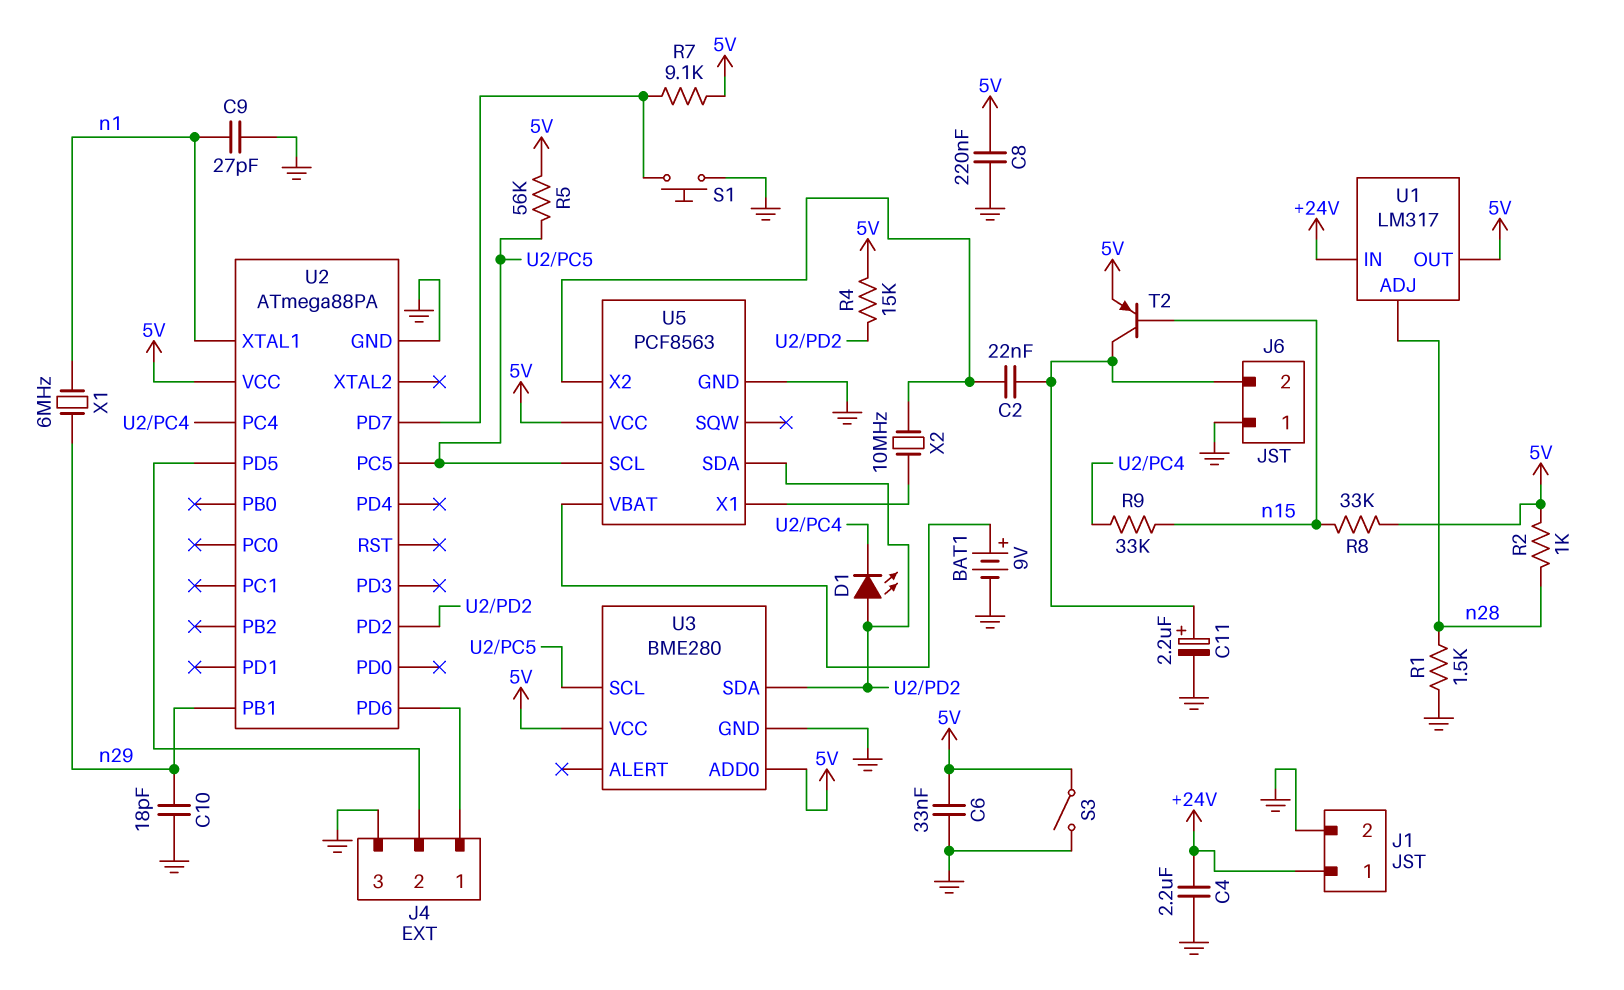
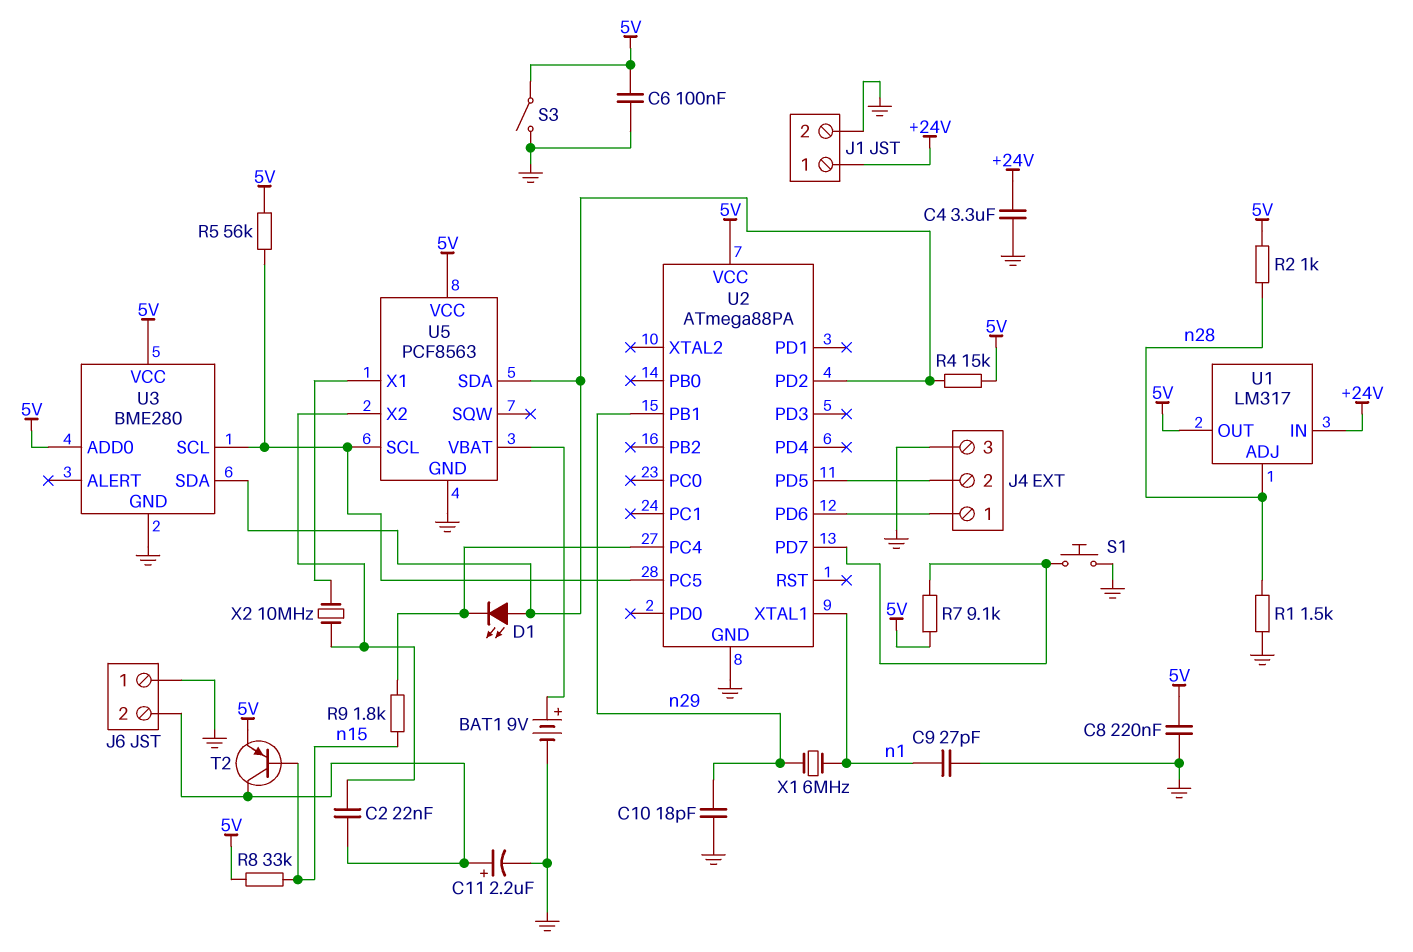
C4: 2.2uF (+24V, GND) -> 3.3uF (+24V, GND)
C6: 33nF (5V, GND) -> 100nF (5V, GND)
R9: 33k (U2/PC4, n15) -> 1.8k (U2/PC4, n15)

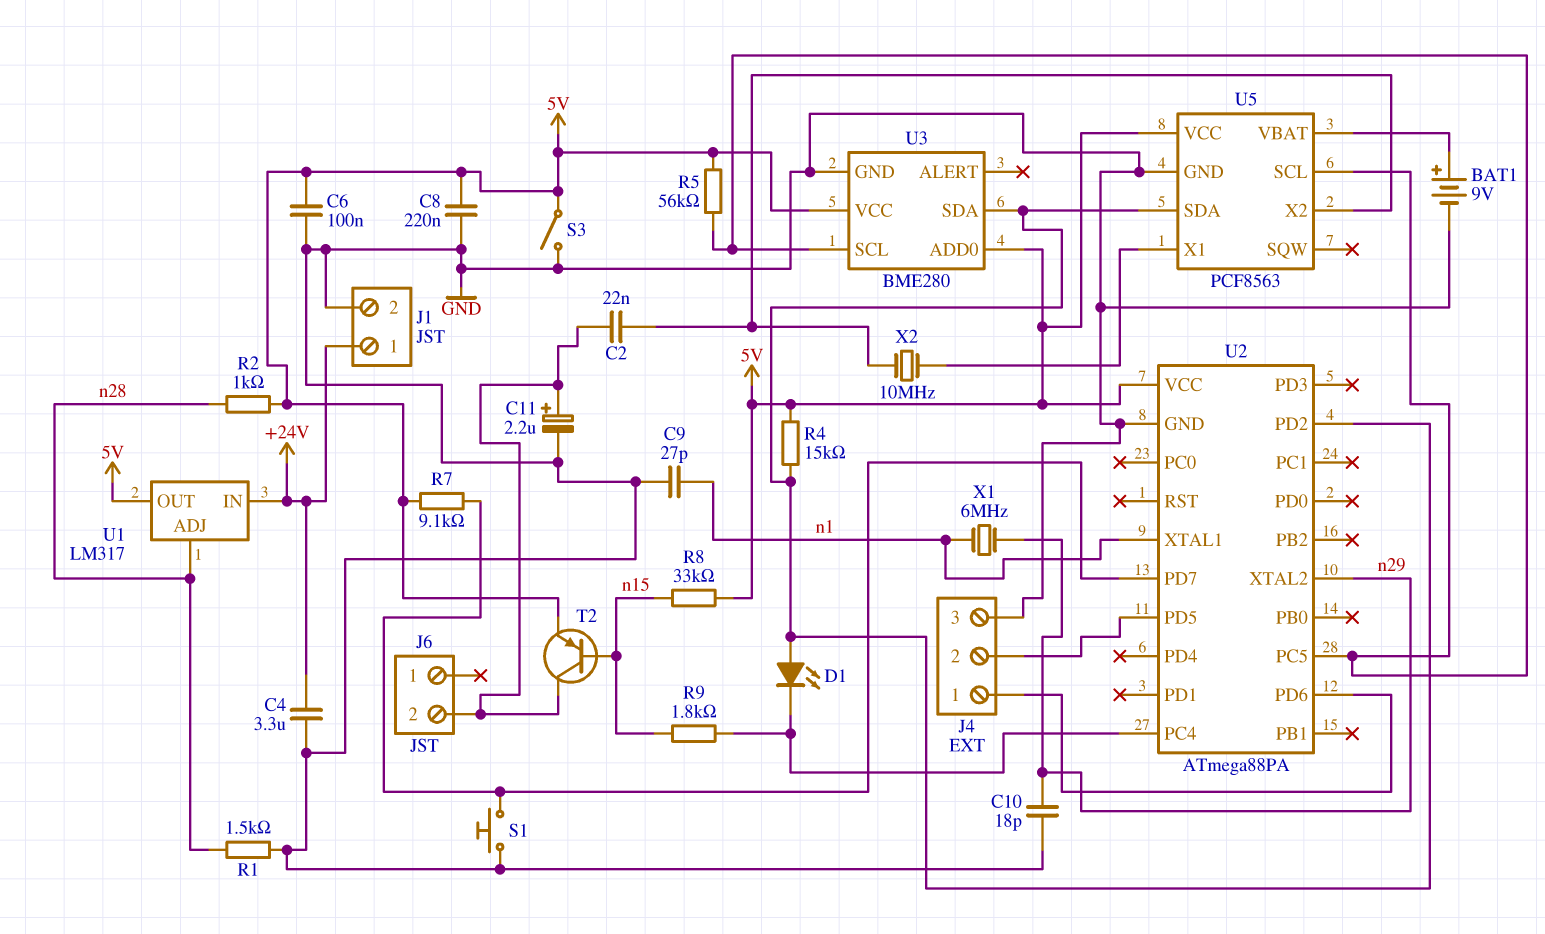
J6 pin 1: GND -> none
U2 pin PB1: n29 -> none
U2 pin XTAL2: none -> n29

